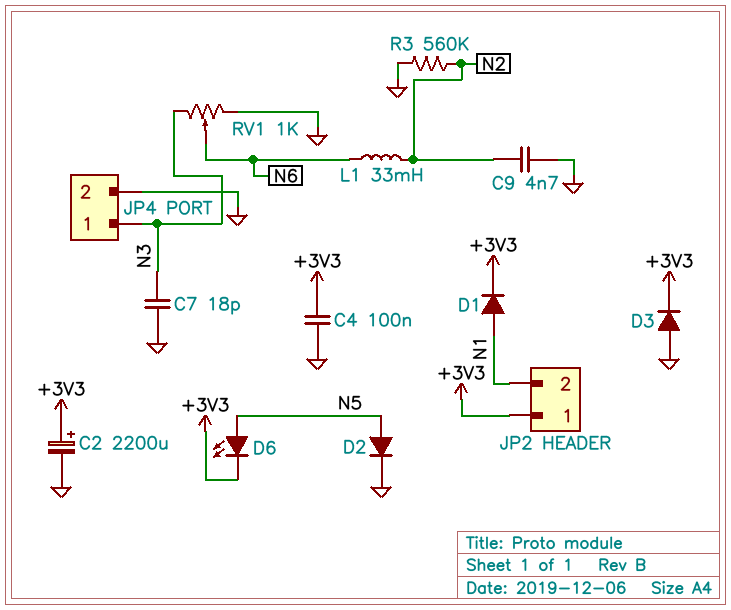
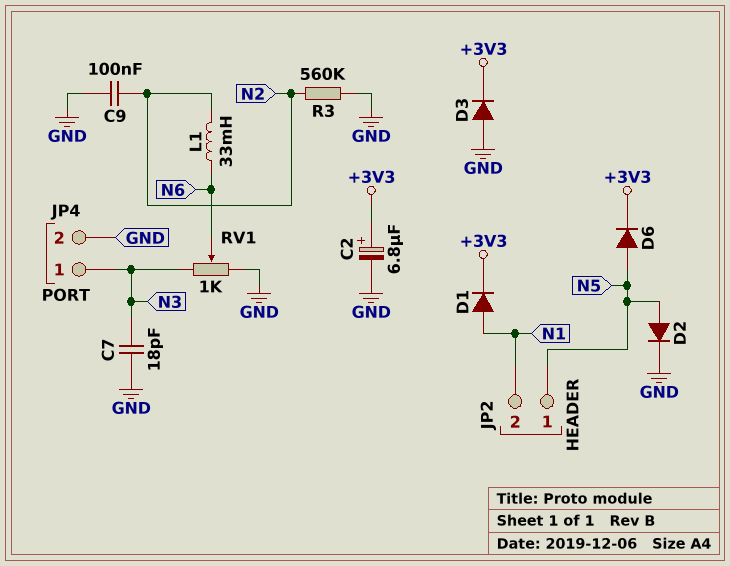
C2: 2200uF (plus +3V3, minus GND) -> 6.8uF (plus +3V3, minus GND)
C4: 100nF (+3V3, GND) -> none
C9: 4.7nF (GND, N2) -> 100nF (GND, N2)
D6: LED (A N5, K +3V3) -> diode (A N5, K +3V3)
JP2 pin 1: +3V3 -> N5

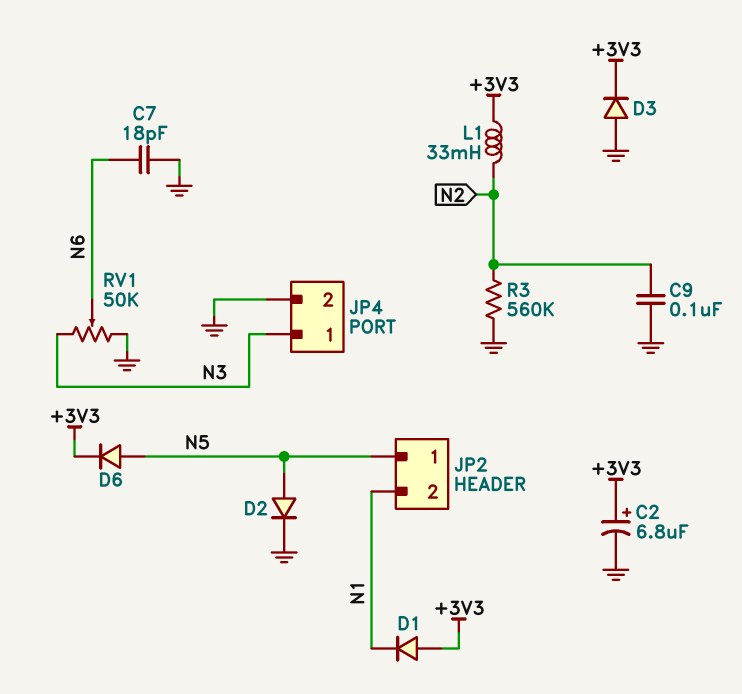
C7: 18pF (GND, N3) -> 18pF (GND, N6)
D1: diode (A N1, K +3V3) -> diode (A +3V3, K N1)
L1: 33mH (N2, N6) -> 33mH (+3V3, N2)
RV1: 1k (GND, N3, wiper N6) -> 50k (GND, N3, wiper N6)

